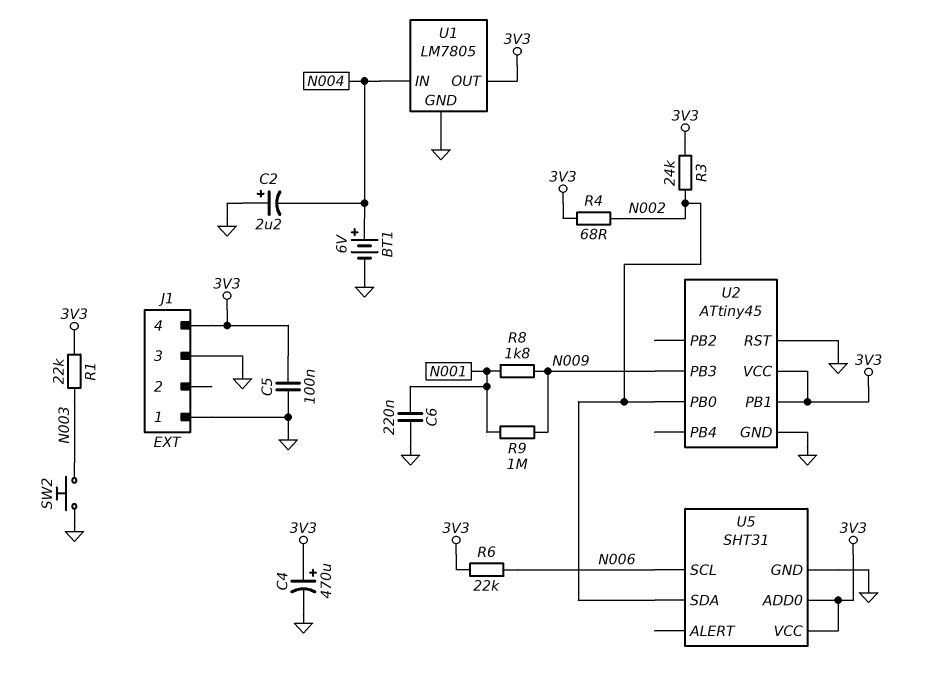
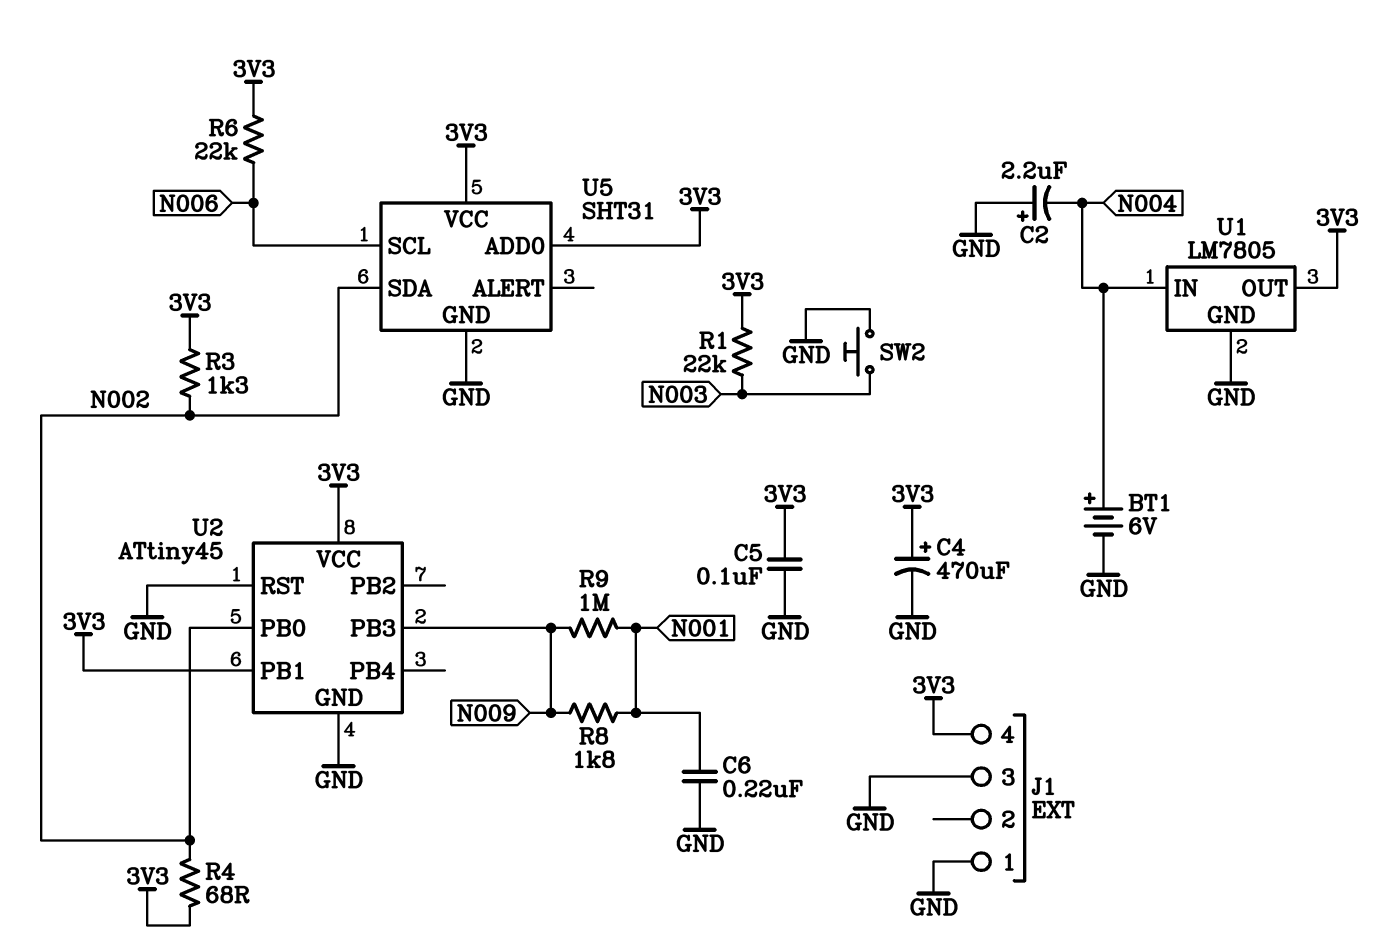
R3: 24k (3V3, N002) -> 1.3k (3V3, N002)

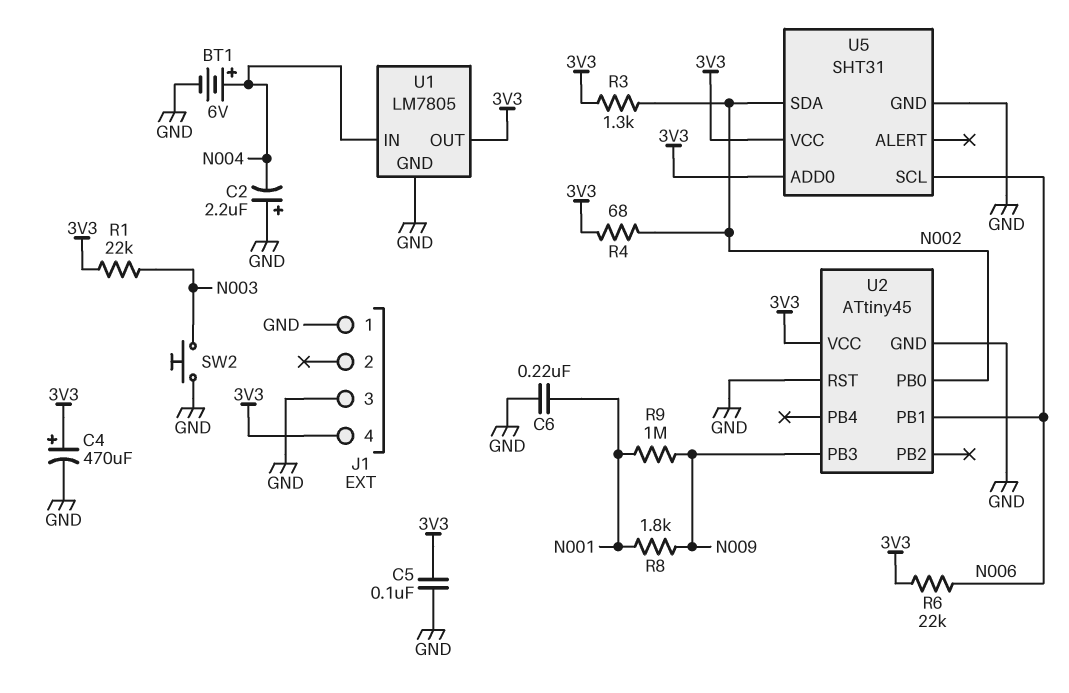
U2 pin PB1: 3V3 -> N006

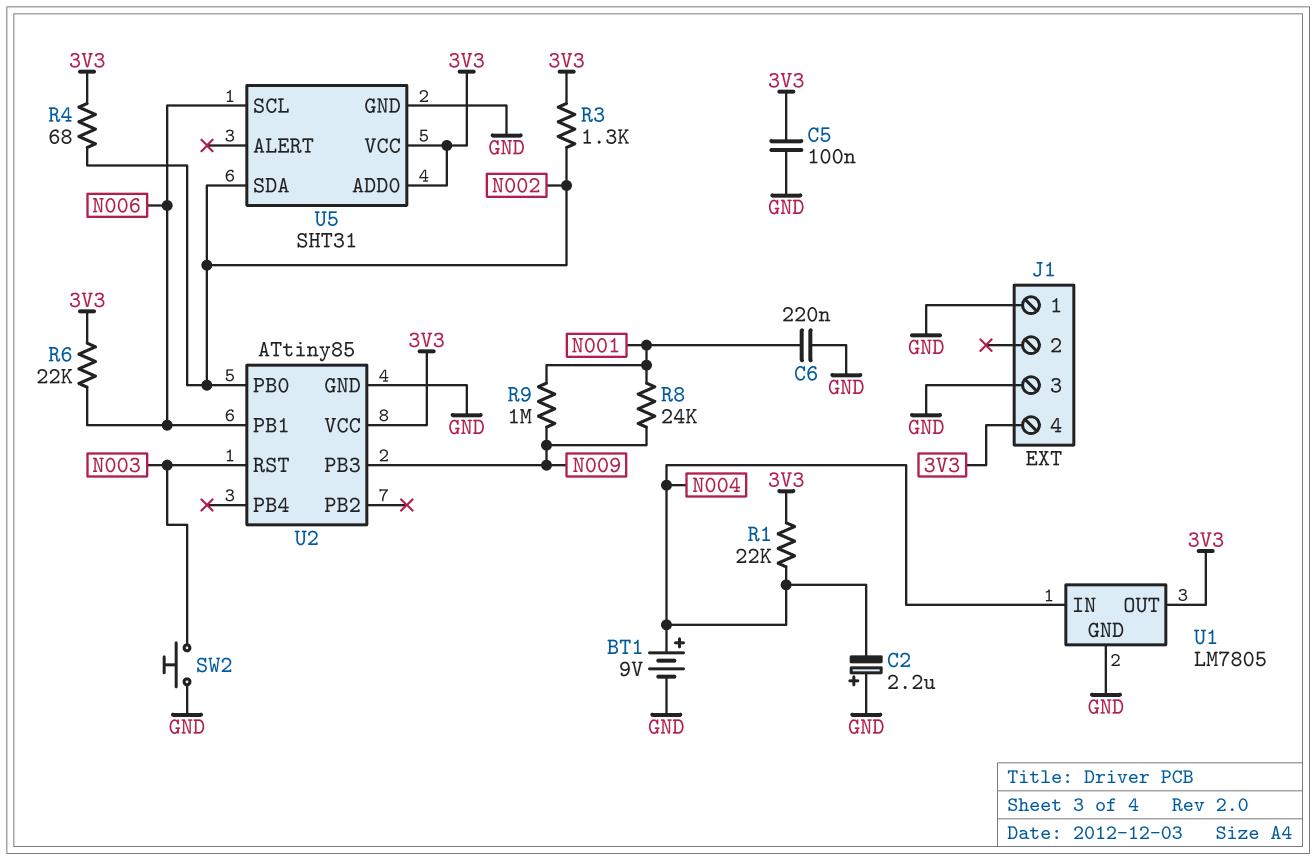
BT1: 6V (plus N004, minus GND) -> 9V (plus N004, minus GND)
C4: 470uF (plus 3V3, minus GND) -> none
R1: 22k (3V3, N003) -> 22k (3V3, N004)
R8: 1.8k (N001, N009) -> 24k (N001, N009)
U2: ATtiny45 -> ATtiny85
U2 pin RST: GND -> N003

